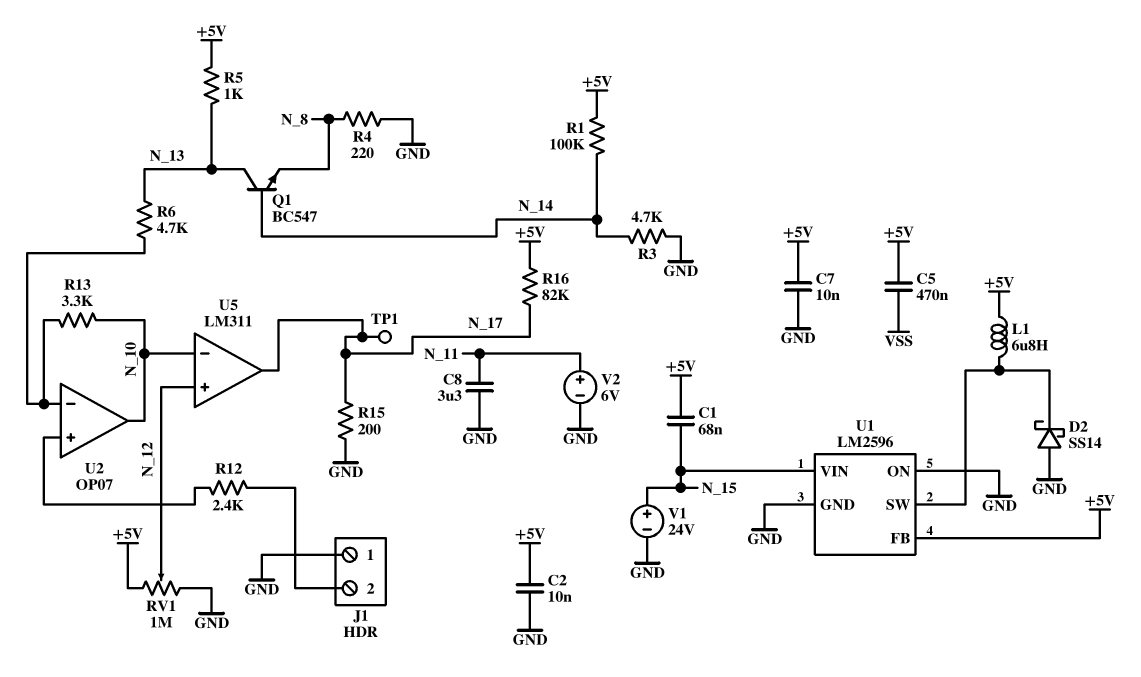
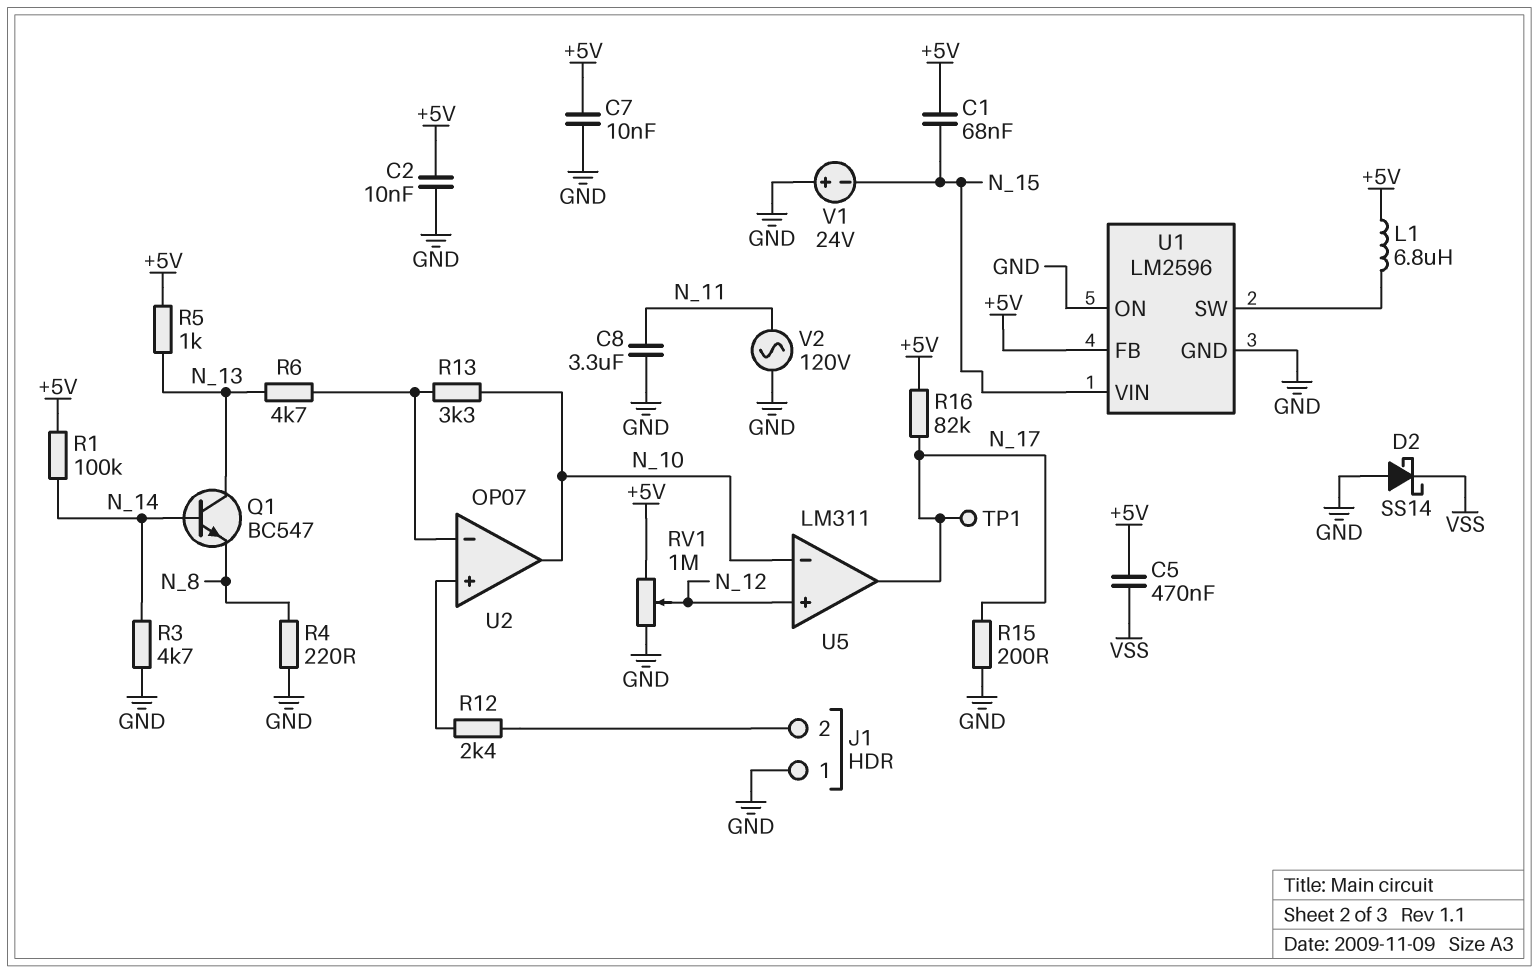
D2: schottky SS14 (A GND, K U1/SW) -> schottky SS14 (A GND, K VSS)
V1: 24V (plus N_15, minus GND) -> 24V (plus GND, minus N_15)
V2: 6V (plus N_11, minus GND) -> AC 120V (GND, N_11)

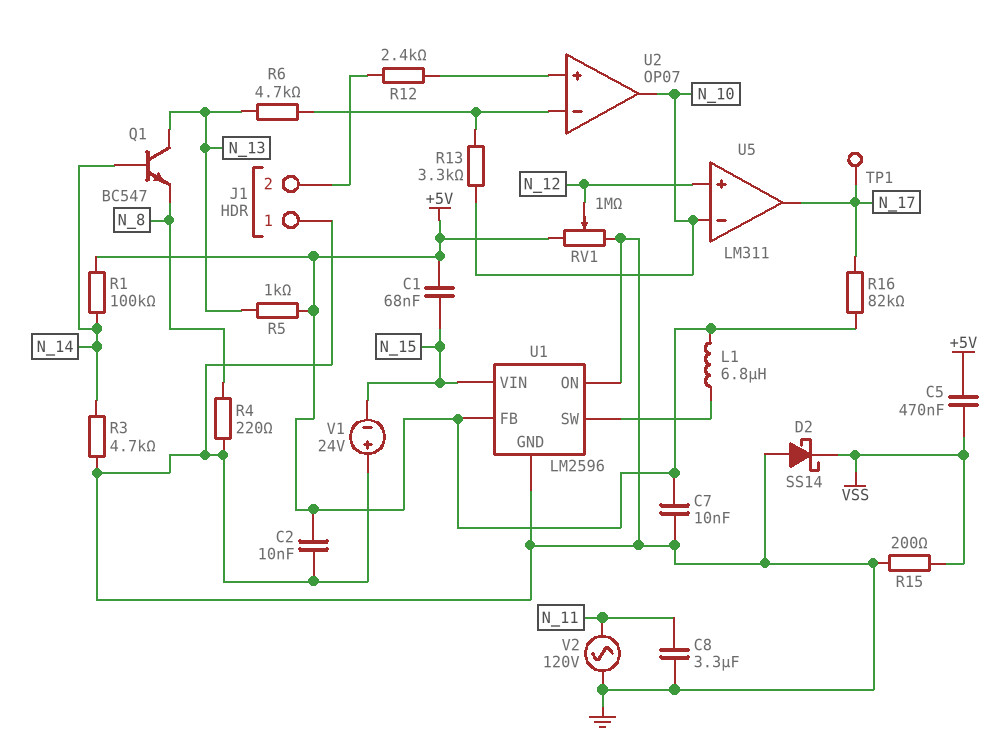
R15: 200 (GND, N_17) -> 200 (GND, VSS)

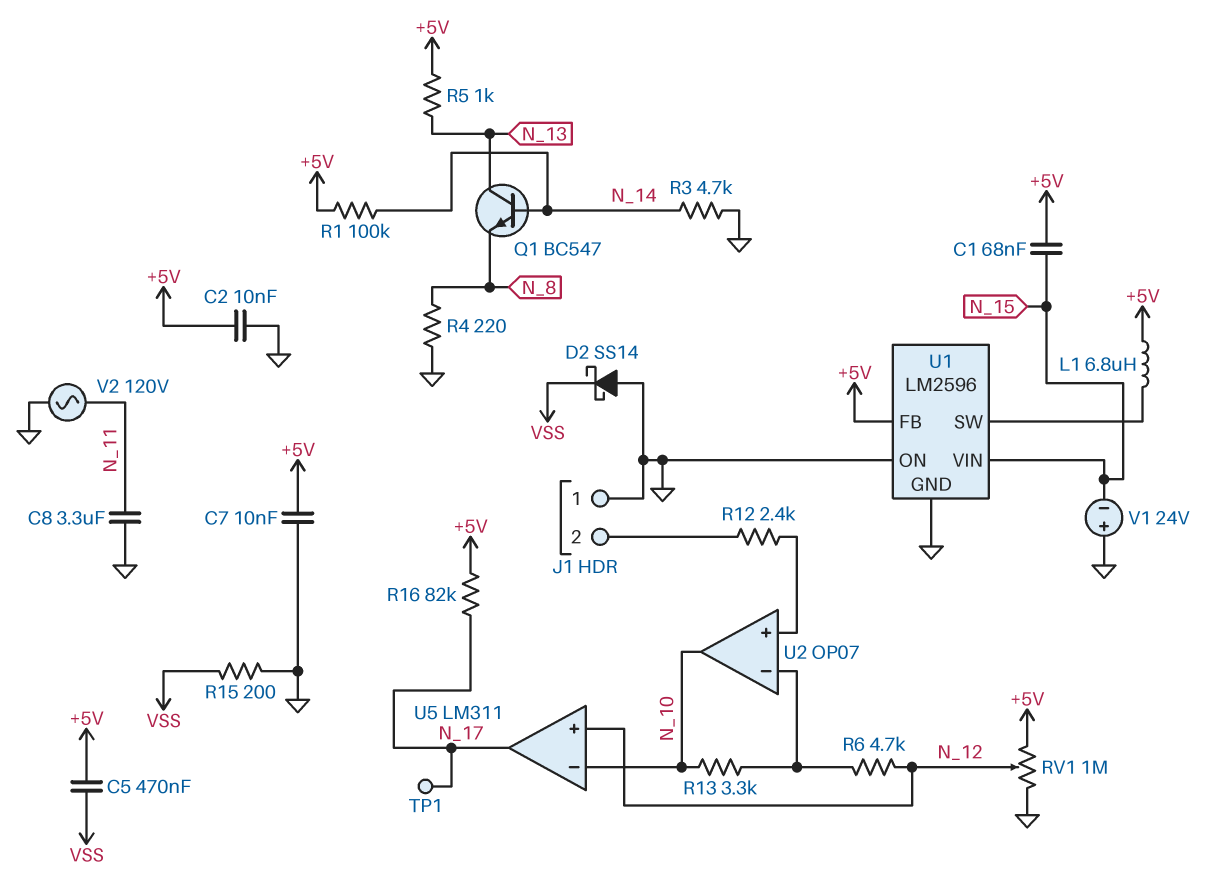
R6: 4.7k (N_13, U2/in-) -> 4.7k (N_12, U2/in-)

